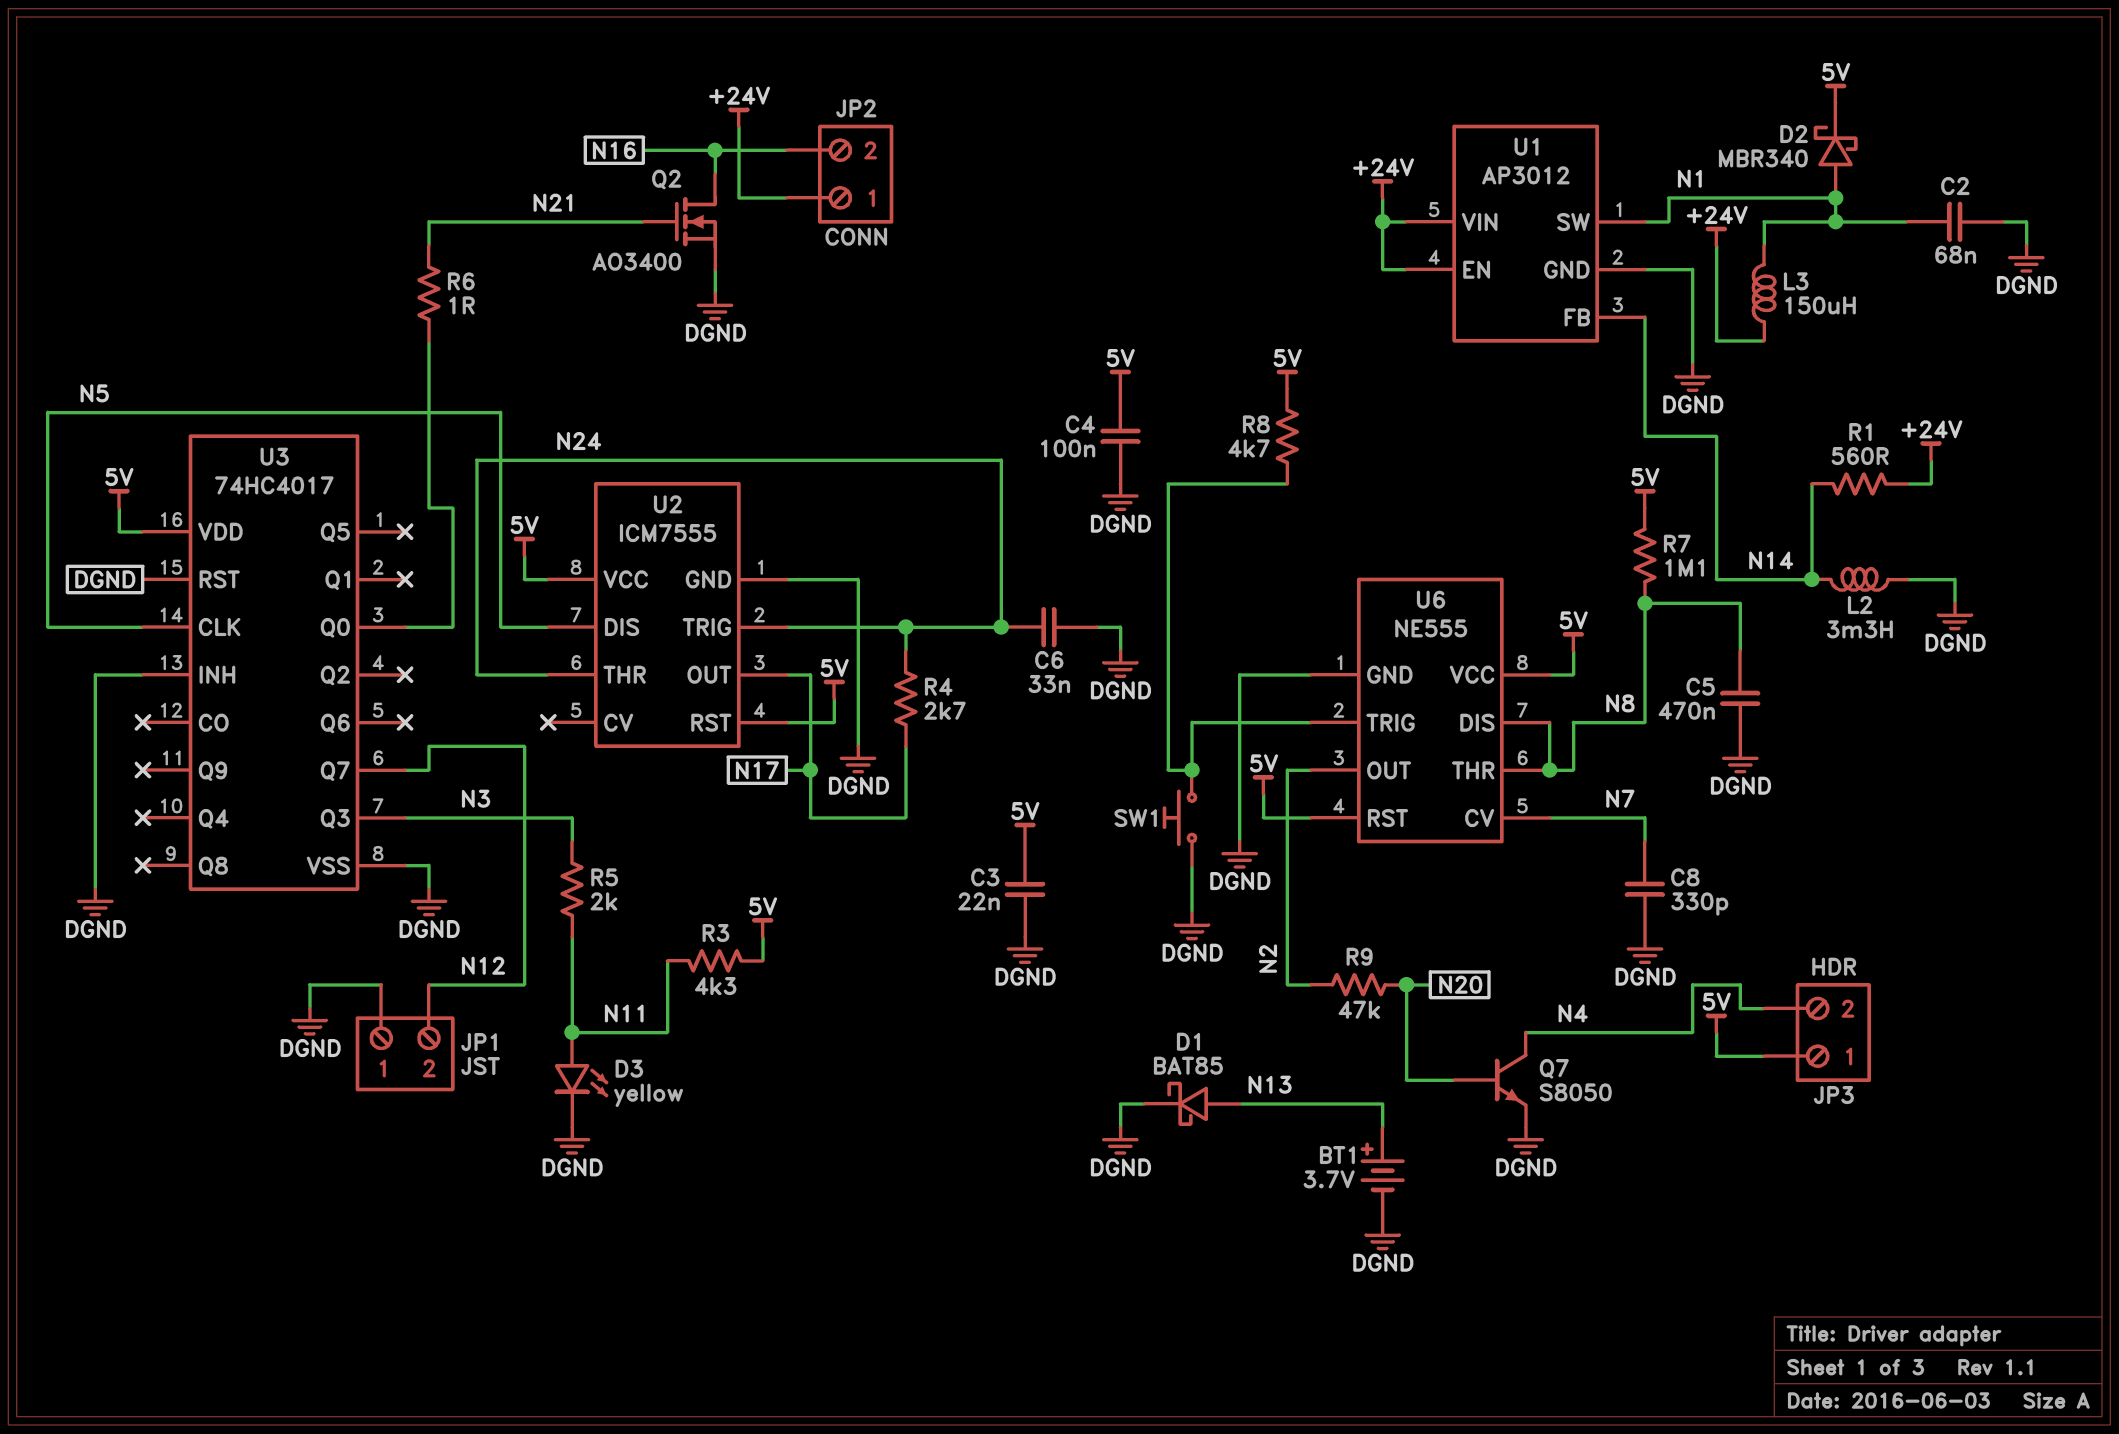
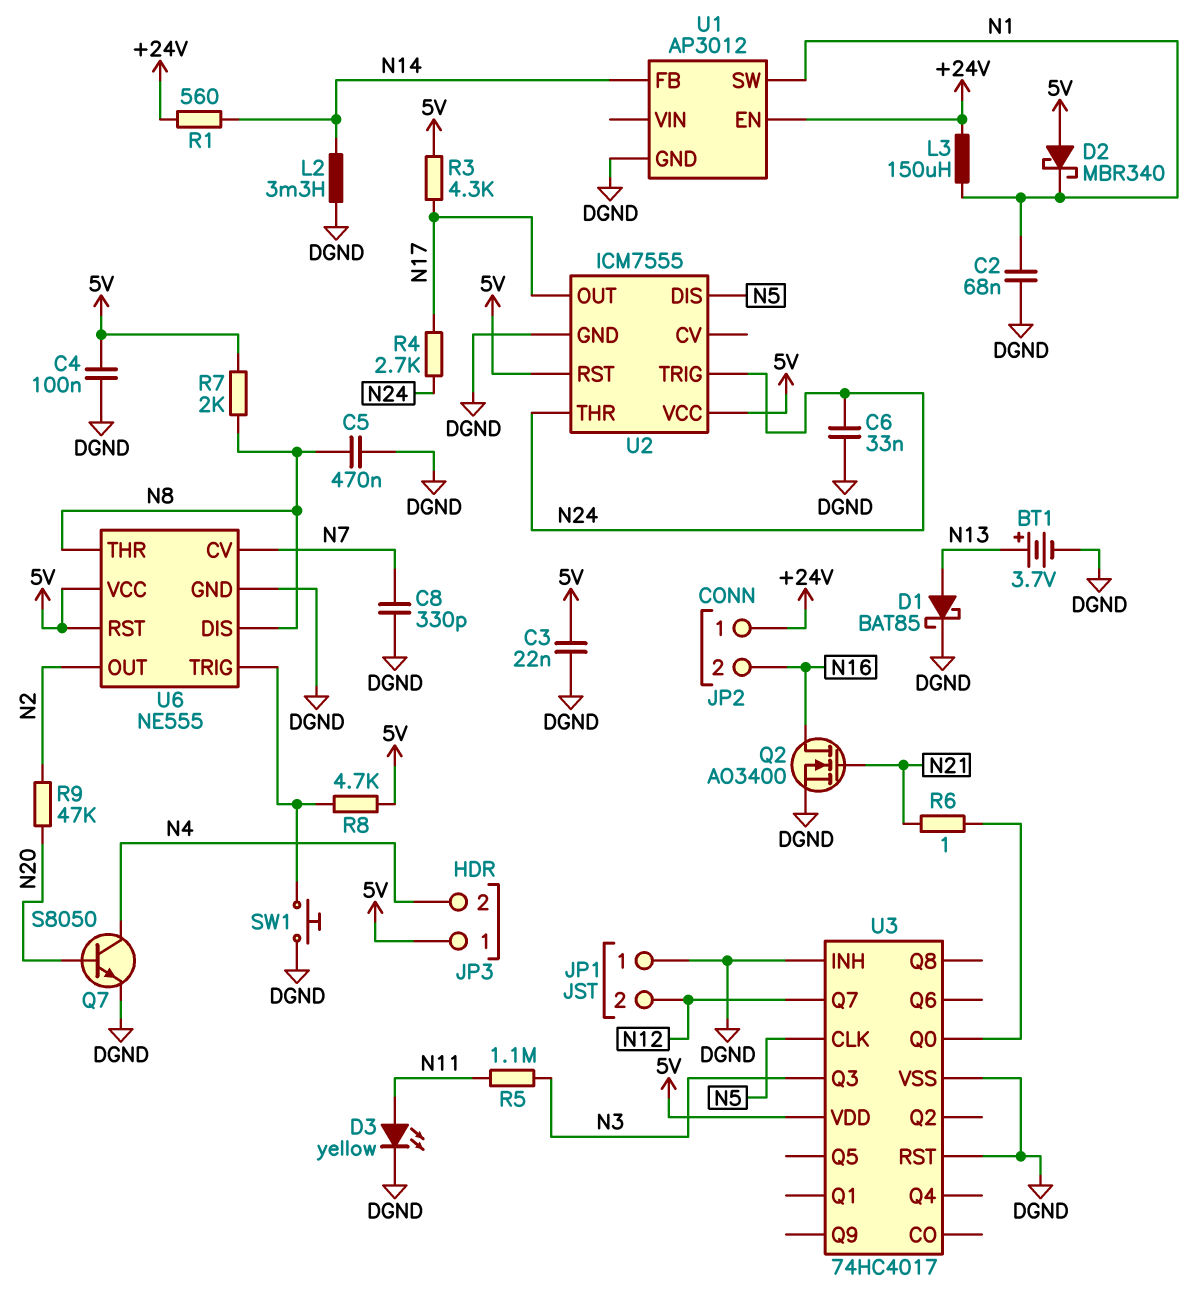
D2: schottky MBR340 (A N1, K 5V) -> schottky MBR340 (A 5V, K N1)
R3: 4.3k (5V, N11) -> 4.3k (5V, N17)
R5: 2k (N3, N11) -> 1.1M (N3, N11)
R7: 1.1M (5V, N8) -> 2k (5V, N8)
U1 pin VIN: +24V -> none

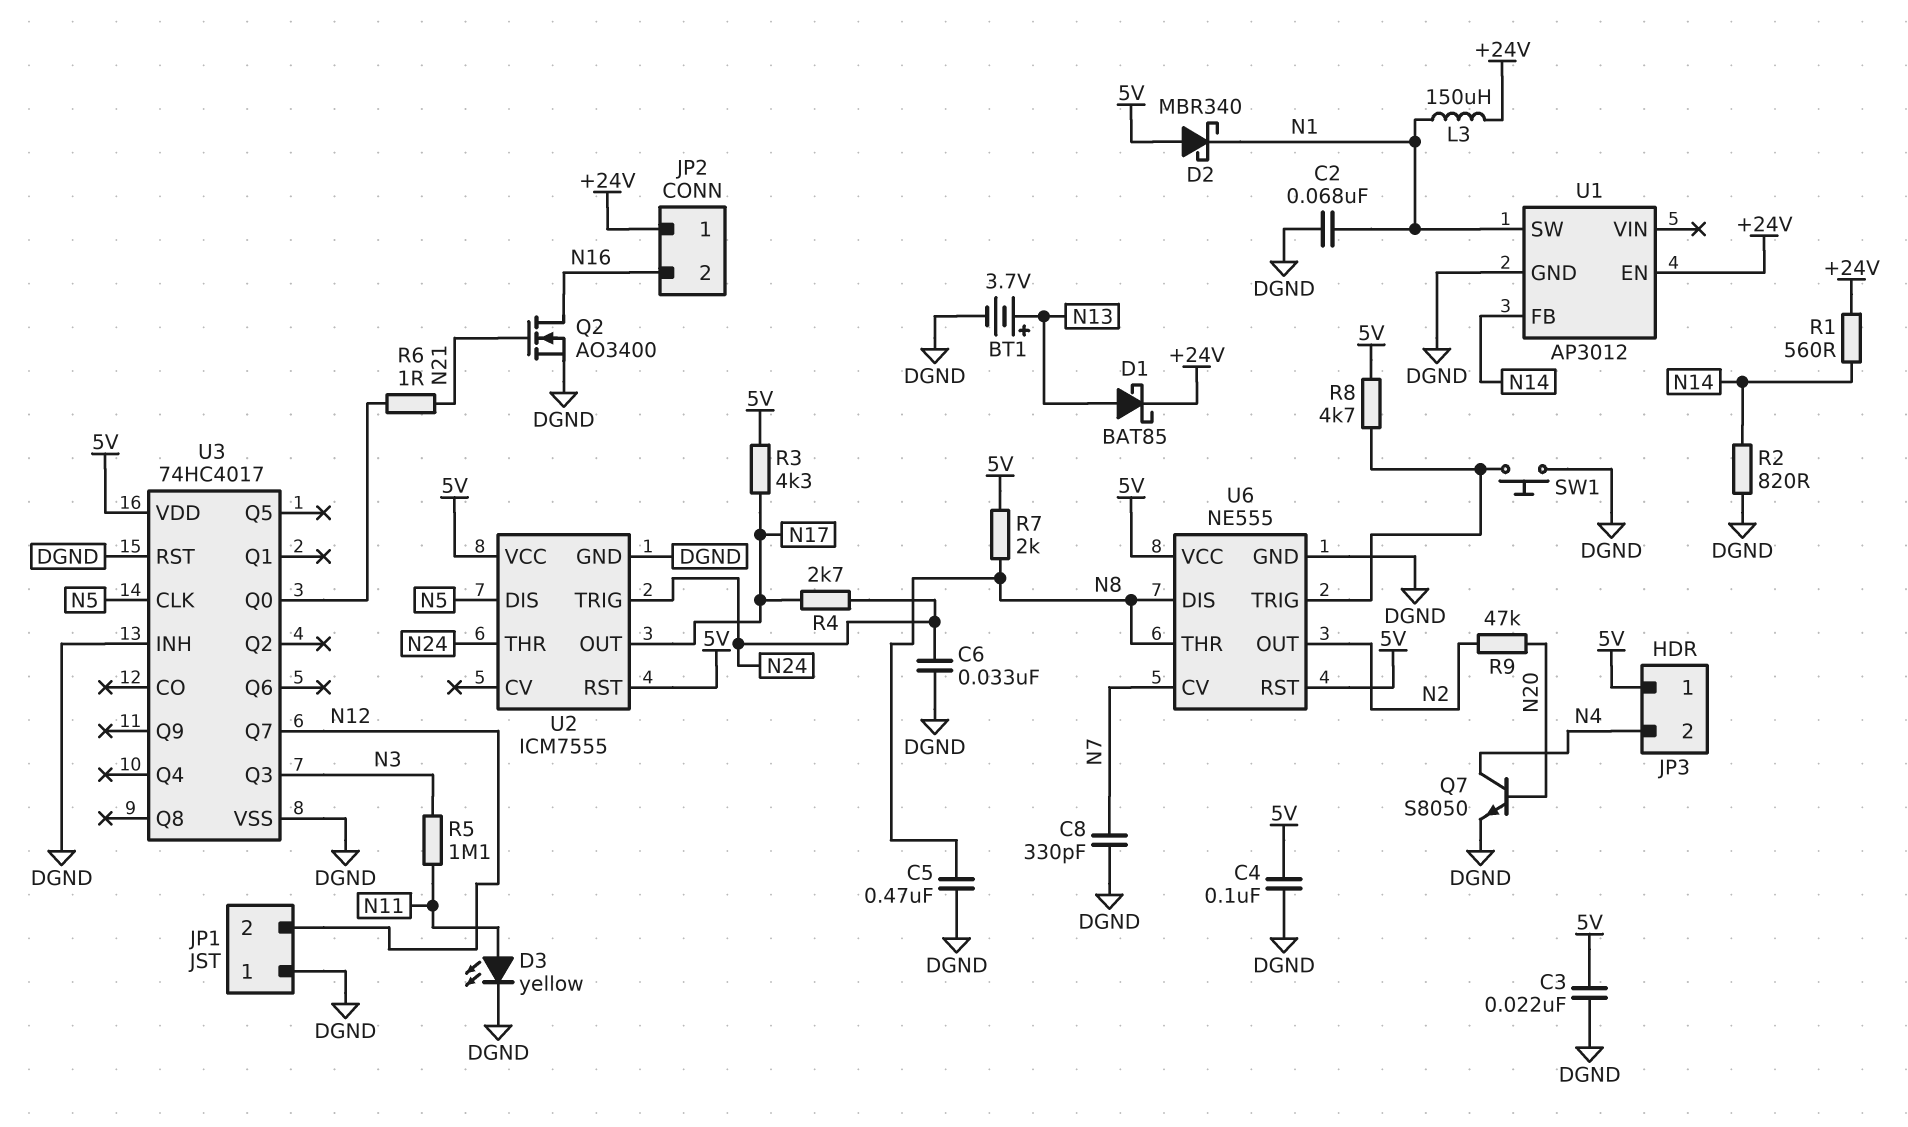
D1: schottky BAT85 (A N13, K DGND) -> schottky BAT85 (A N13, K +24V)
L2: 3.3mH (DGND, N14) -> none
R2: none -> 820 (DGND, N14)

